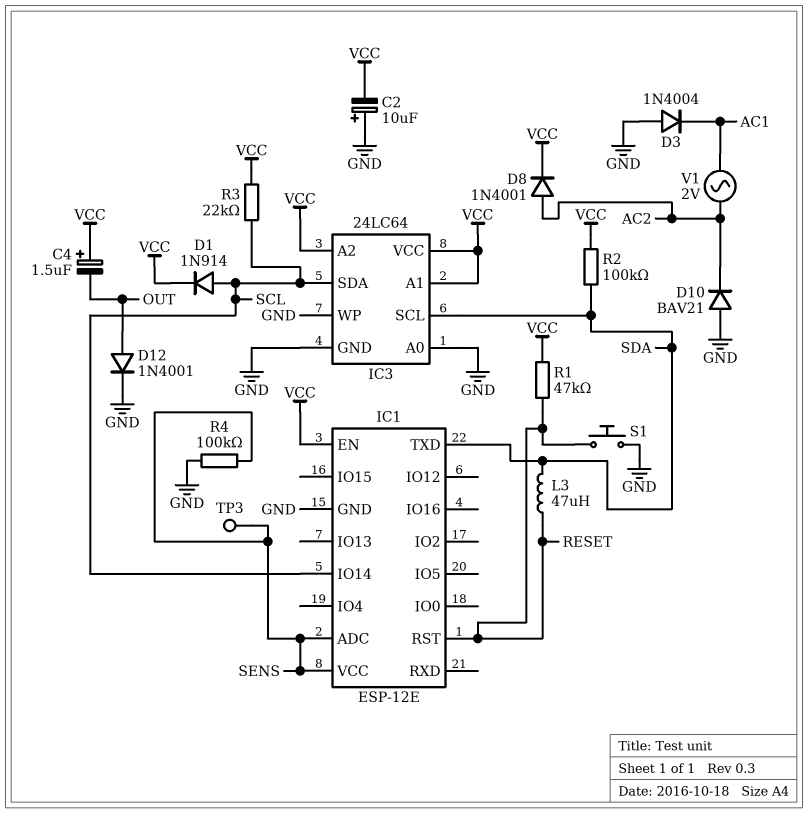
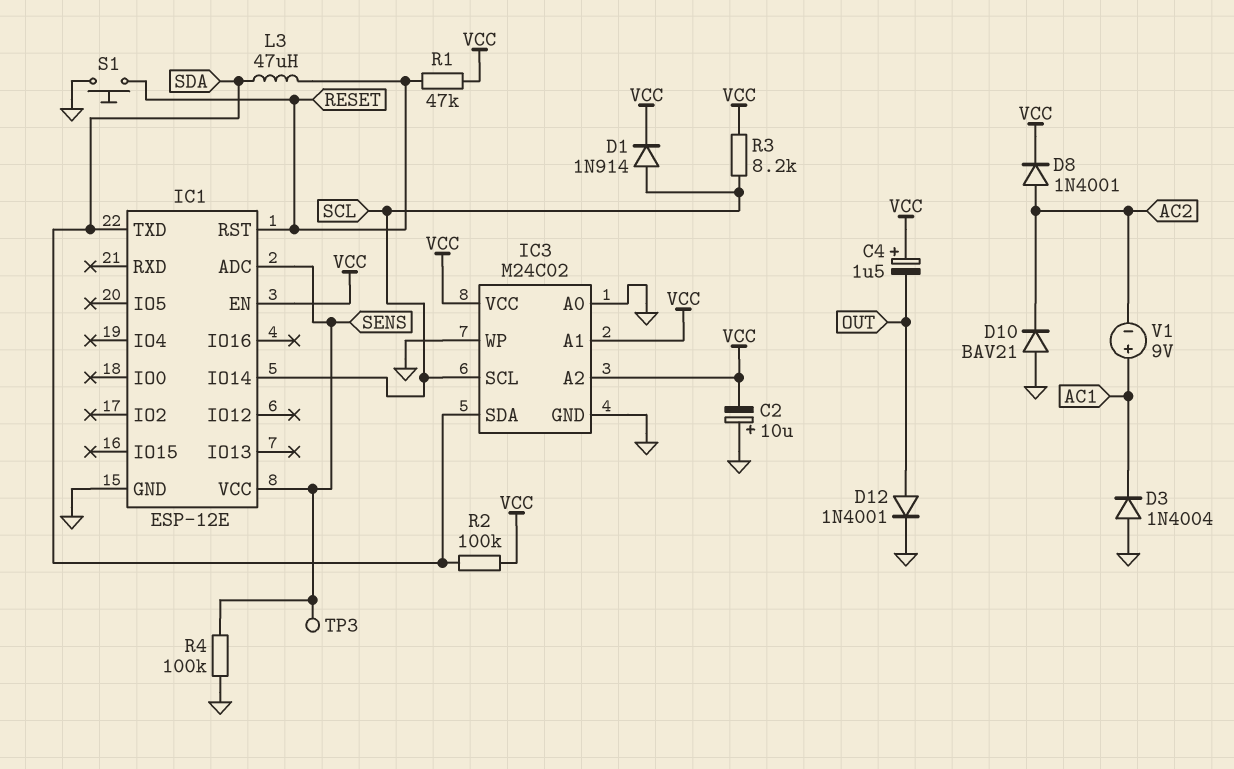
IC3: 24LC64 -> M24C02
IC3 pin SCL: SDA -> SCL
IC3 pin SDA: SCL -> SDA
R3: 22k (SCL, VCC) -> 8.2k (SCL, VCC)
V1: AC 2V (AC1, AC2) -> 9V (plus AC1, minus AC2)

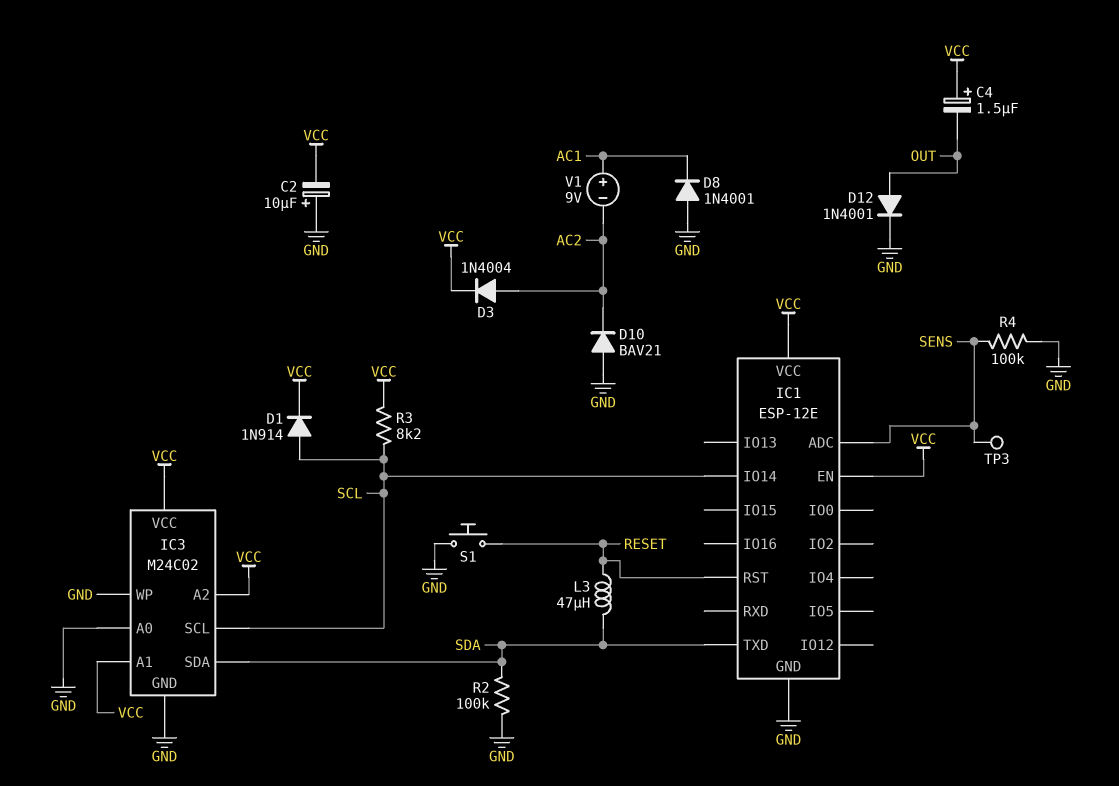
D3: diode 1N4004 (A GND, K AC1) -> diode 1N4004 (A AC2, K VCC)
D8: diode 1N4001 (A AC2, K VCC) -> diode 1N4001 (A GND, K AC1)
IC1 pin VCC: SENS -> VCC
R1: 47k (RESET, VCC) -> none
R2: 100k (SDA, VCC) -> 100k (GND, SDA)

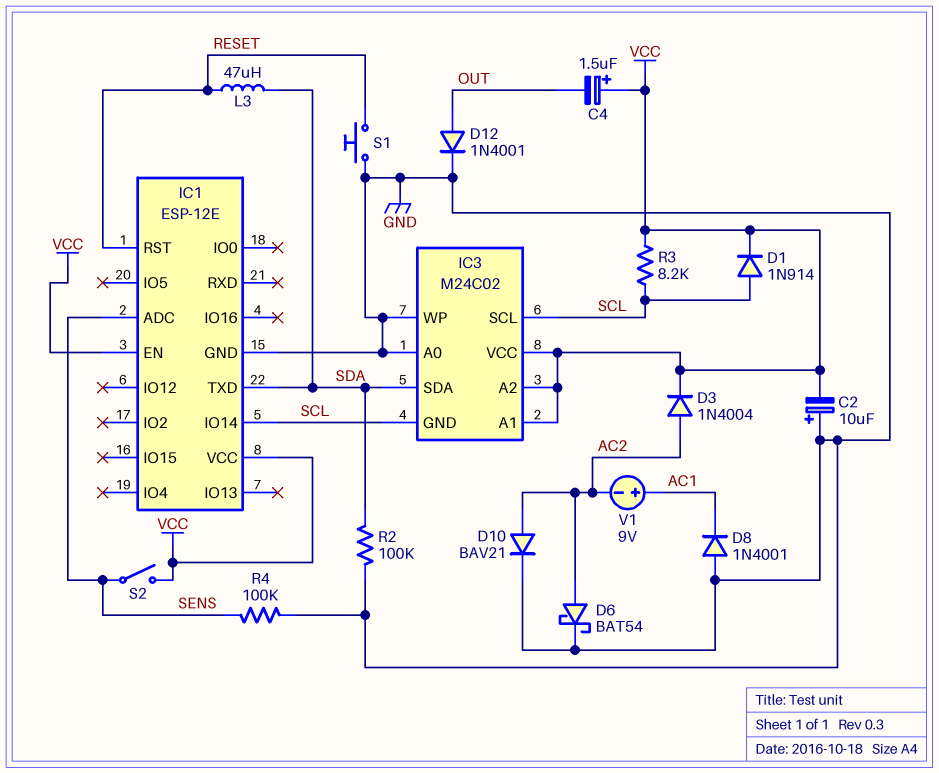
D6: none -> schottky BAT54 (A AC2, K GND)
D10: diode BAV21 (A GND, K AC2) -> diode BAV21 (A AC2, K GND)
IC3 pin GND: GND -> SCL
S2: none -> switch (SENS, VCC)
TP3: test point (SENS) -> none

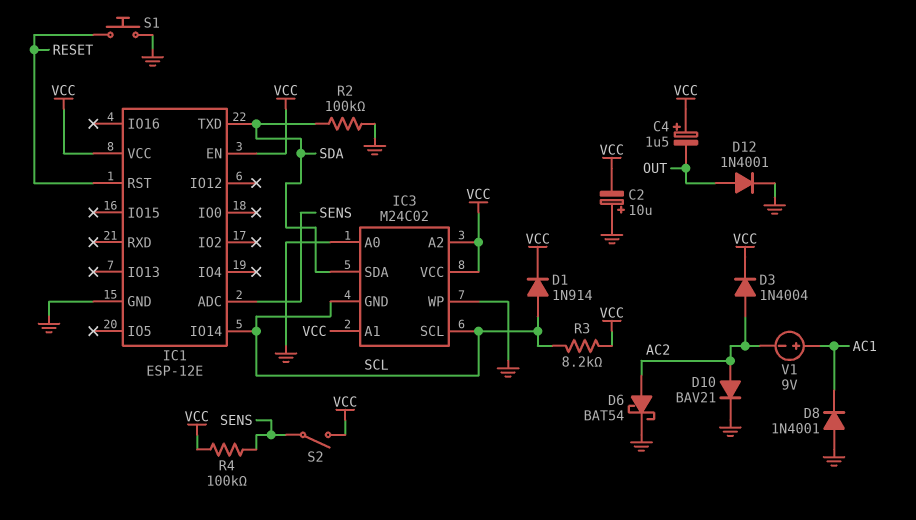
L3: 47uH (RESET, SDA) -> none
R4: 100k (GND, SENS) -> 100k (SENS, VCC)

